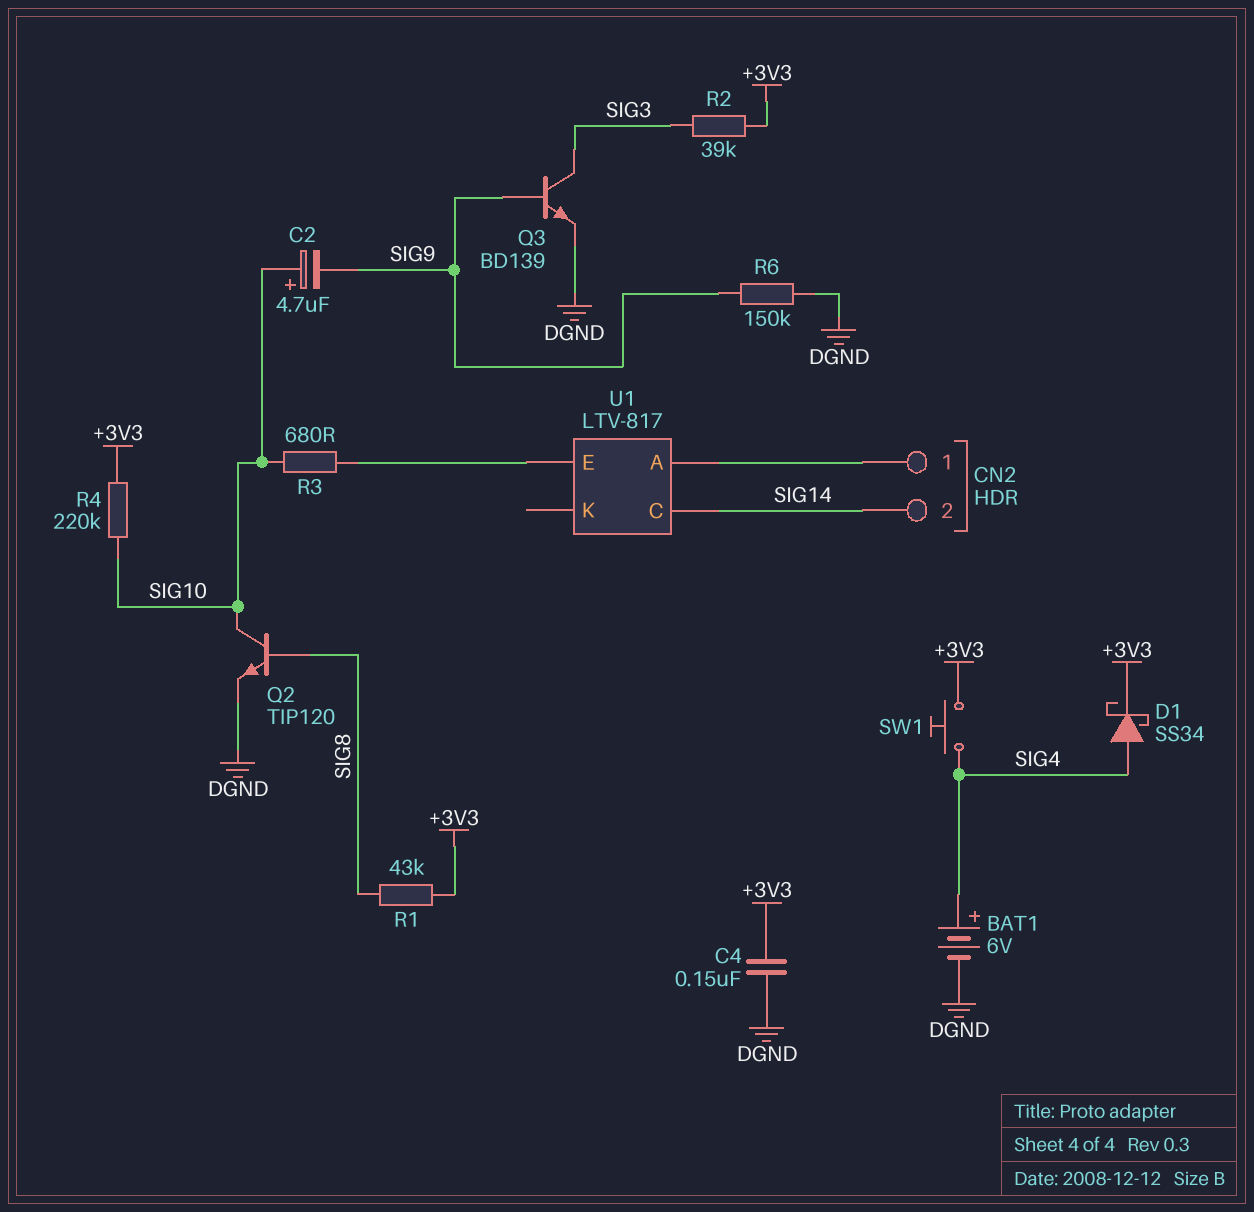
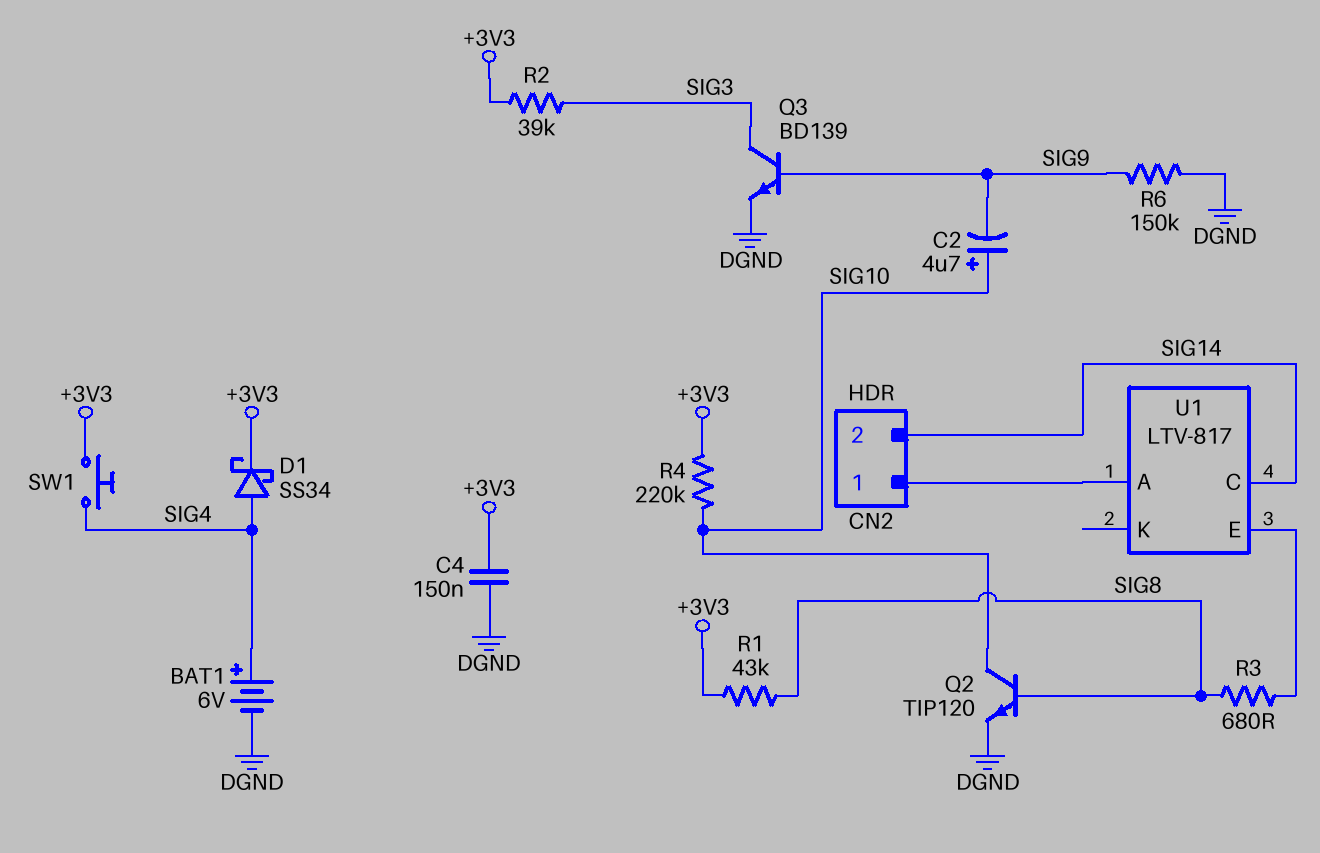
R3: 680 (SIG10, U1/E) -> 680 (SIG8, U1/E)

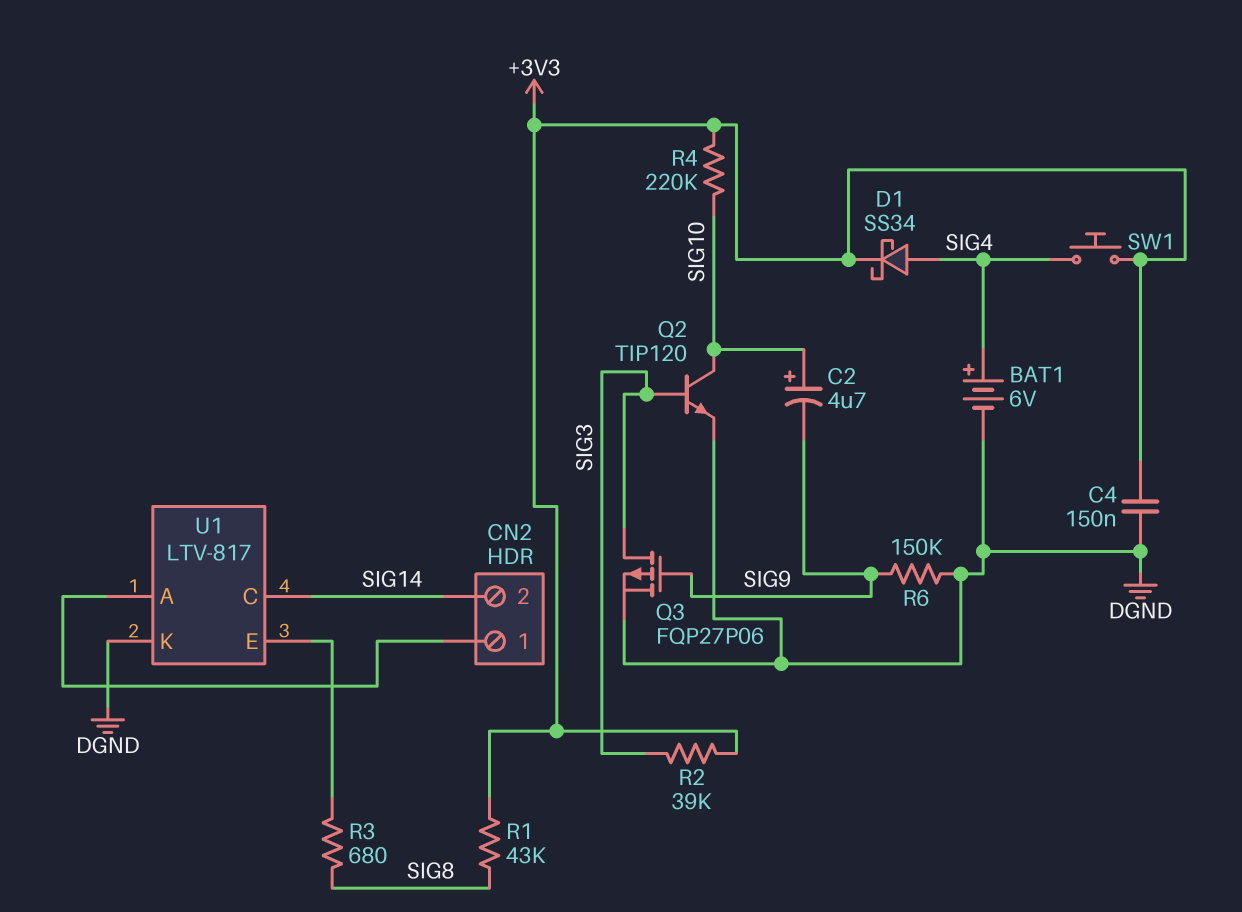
Q2: NPN TIP120 (B SIG8, C SIG10, E DGND) -> NPN TIP120 (B SIG3, C SIG10, E DGND)
Q3: NPN BD139 (B SIG9, C SIG3, E DGND) -> PMOS FQP27P06 (G SIG9, D SIG3, S DGND)
U1 pin K: none -> DGND

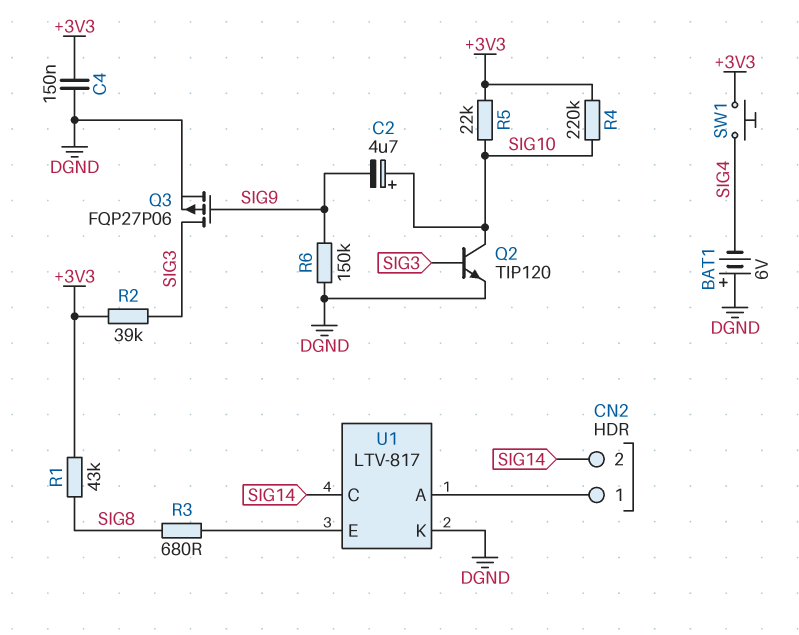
BAT1: 6V (plus SIG4, minus DGND) -> 6V (plus DGND, minus SIG4)
D1: schottky SS34 (A SIG4, K +3V3) -> none
R5: none -> 22k (+3V3, SIG10)

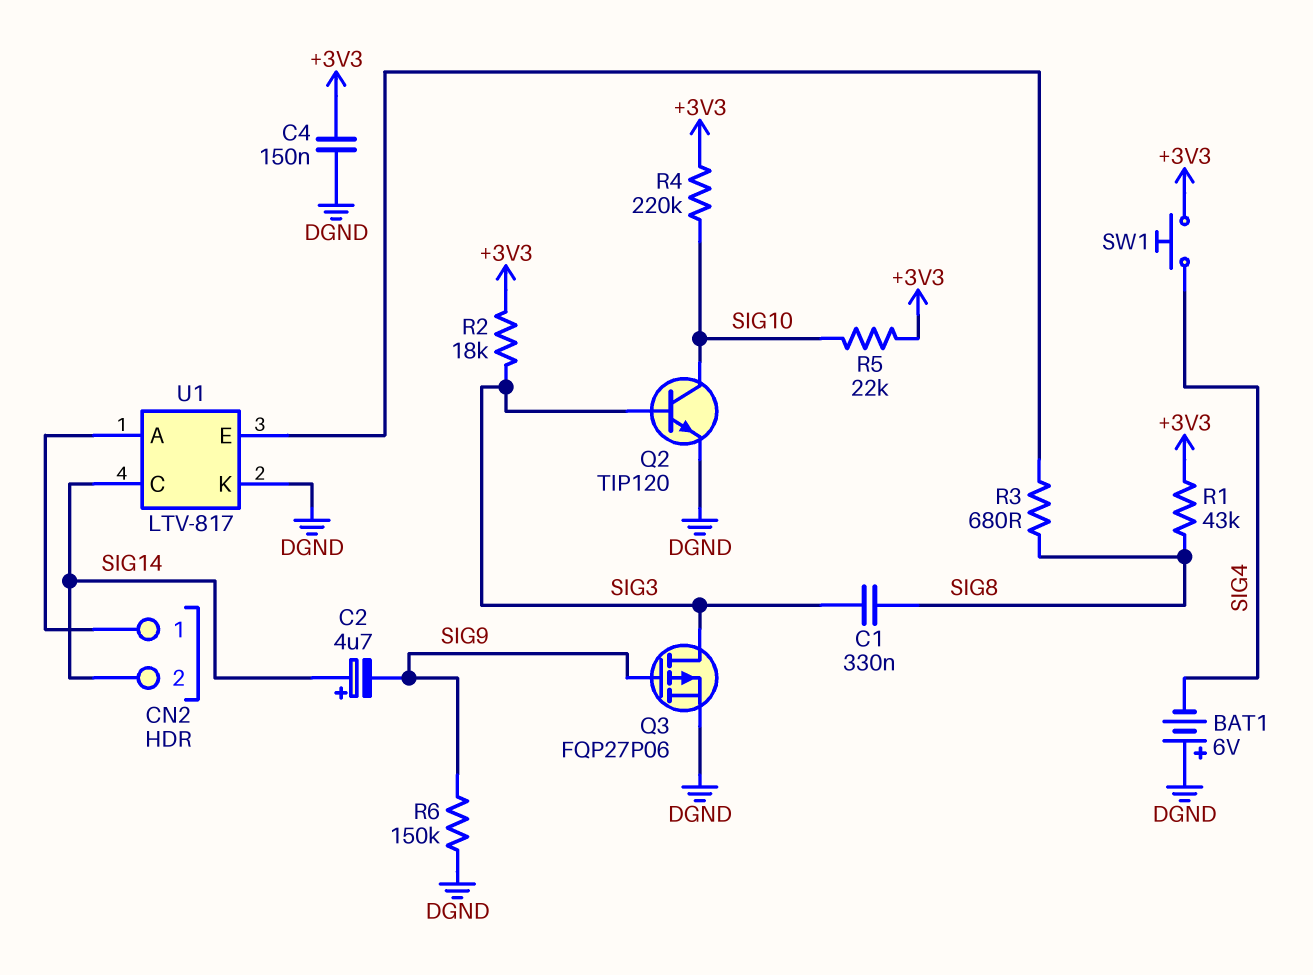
C1: none -> 330nF (SIG3, SIG8)
C2: 4.7uF (plus SIG10, minus SIG9) -> 4.7uF (plus SIG14, minus SIG9)
R2: 39k (+3V3, SIG3) -> 18k (+3V3, SIG3)

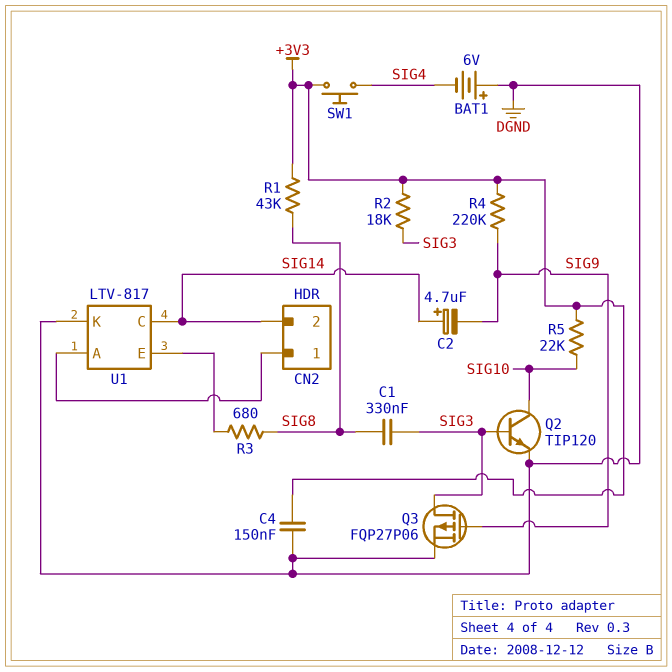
R4: 220k (+3V3, SIG10) -> 220k (+3V3, SIG9)
R6: 150k (DGND, SIG9) -> none

